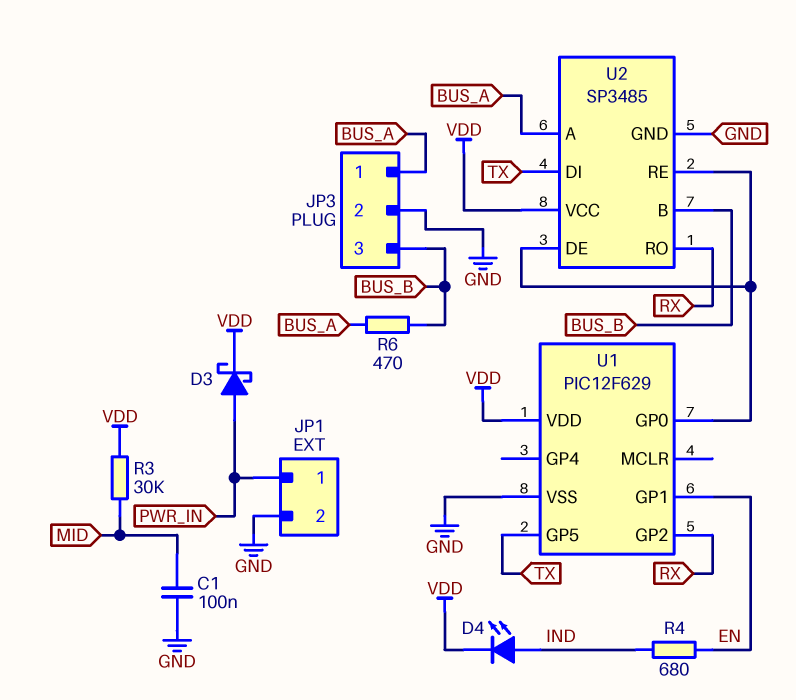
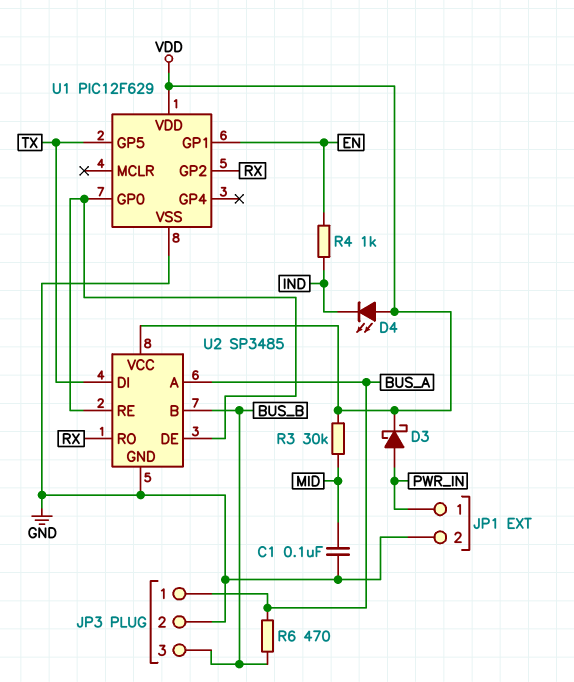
D4: LED (A IND, K VDD) -> LED (A VDD, K IND)
R4: 680 (EN, IND) -> 1k (EN, IND)

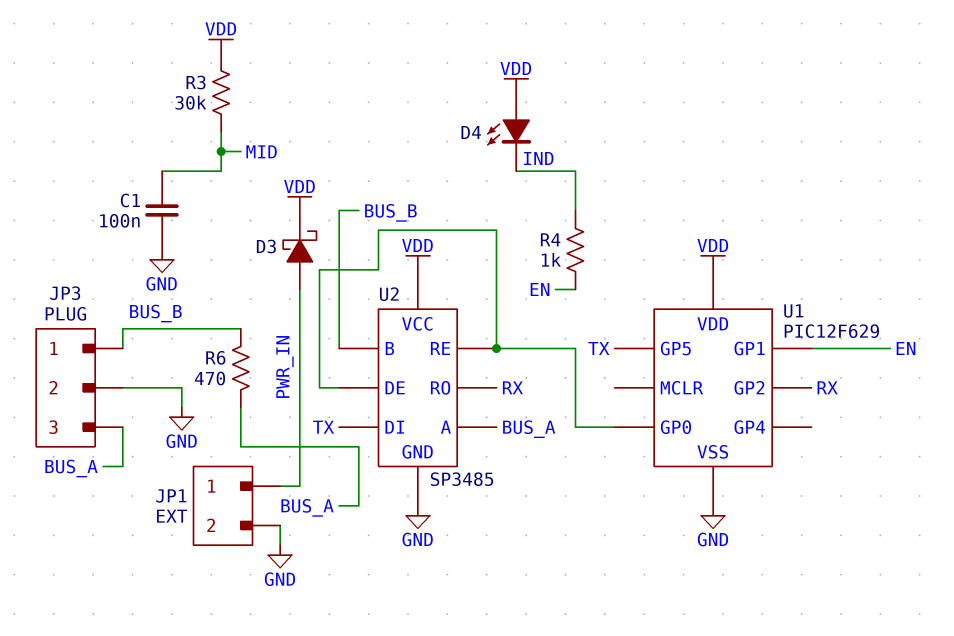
JP3 pin 1: BUS_A -> BUS_B
JP3 pin 3: BUS_B -> BUS_A

